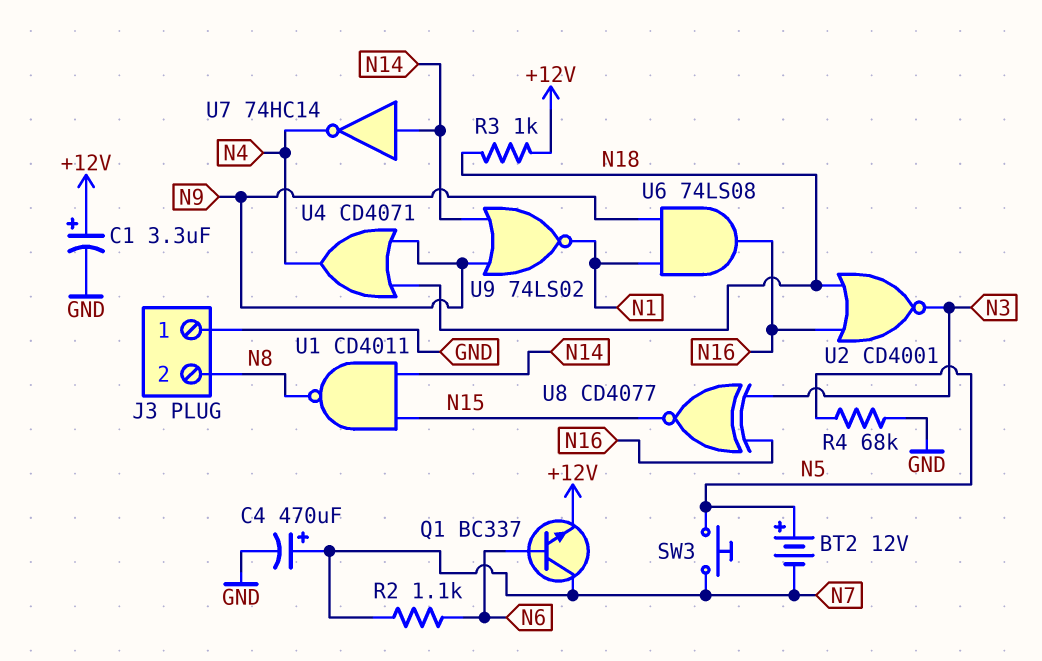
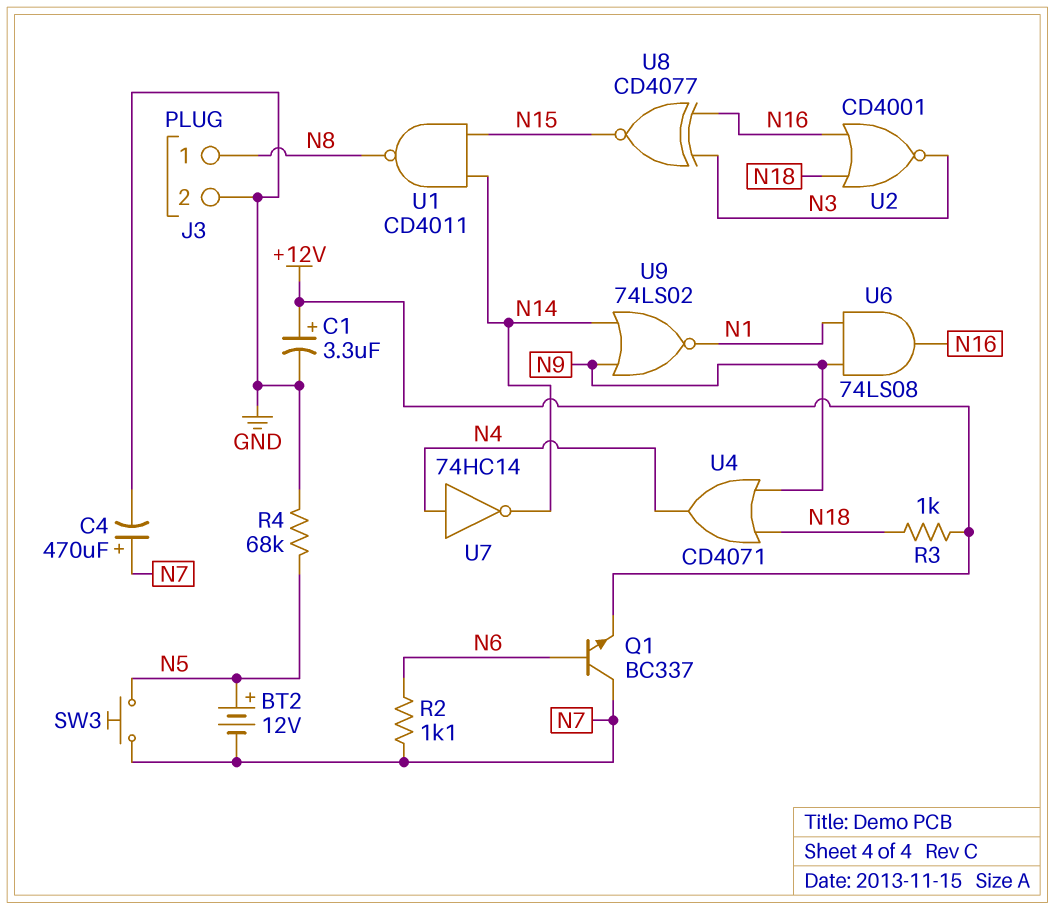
J3 pin 1: GND -> N8
J3 pin 2: N8 -> GND
U7: NOT 74HC14 (in N14, out N4) -> NOT 74HC14 (in N4, out N14)

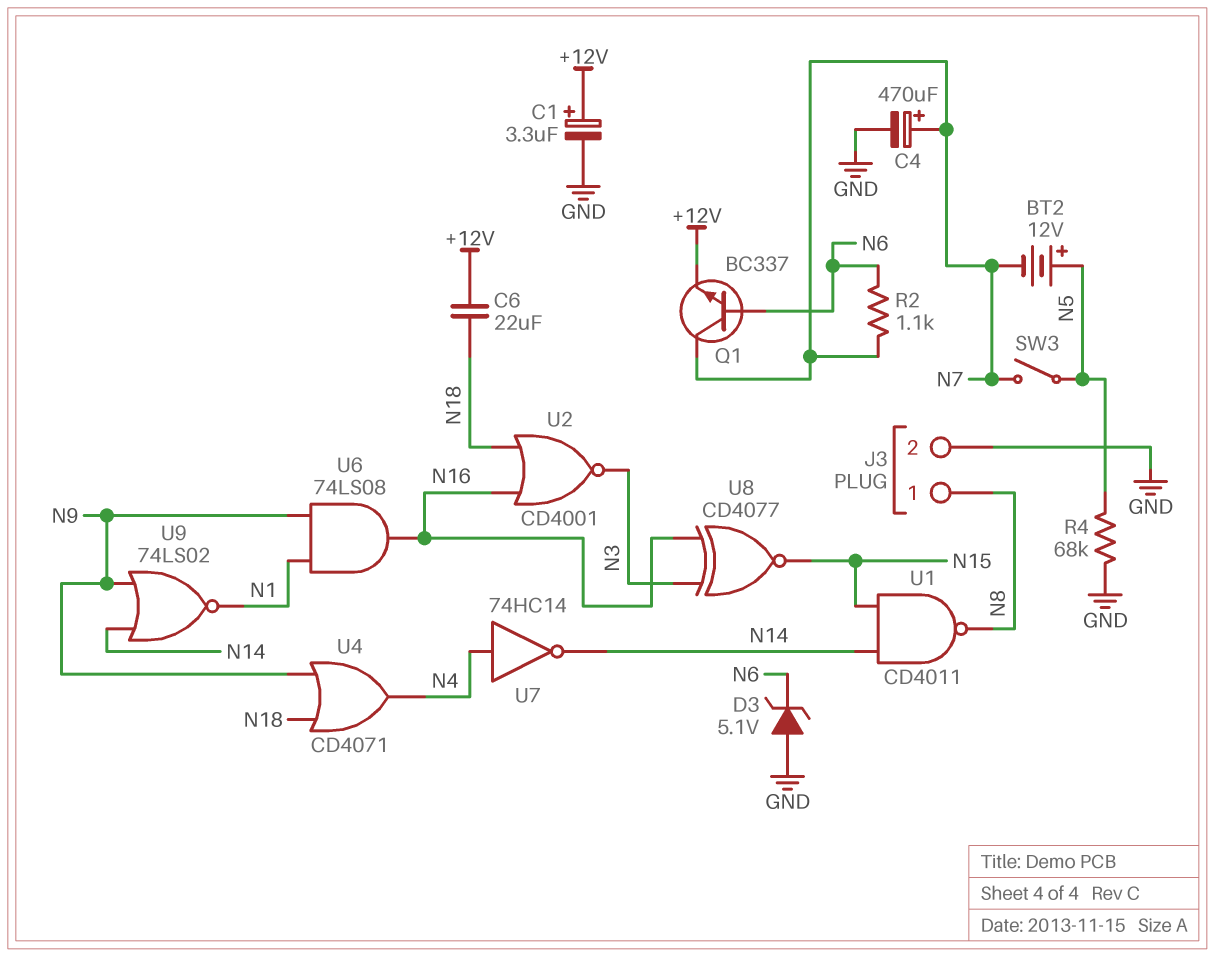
C6: none -> 22uF (+12V, N18)
D3: none -> zener 5.1V (A GND, K N6)
R3: 1k (+12V, N18) -> none
SW3: button (N5, N7) -> switch (N5, N7)

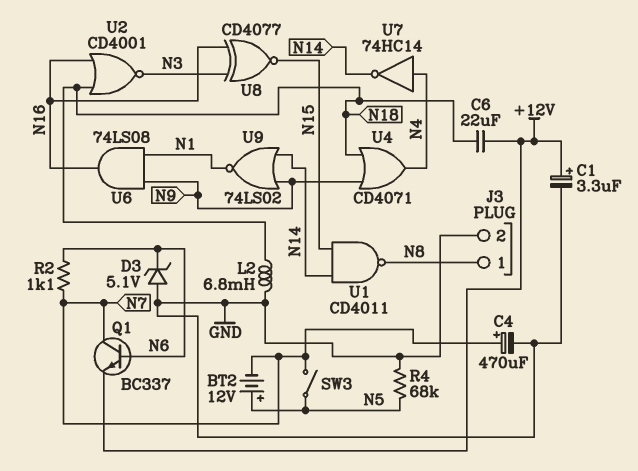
L2: none -> 6.8mH (GND, N18)

